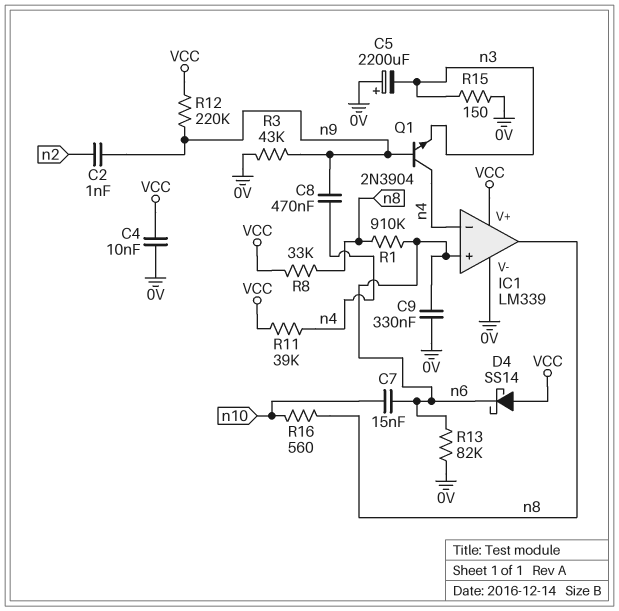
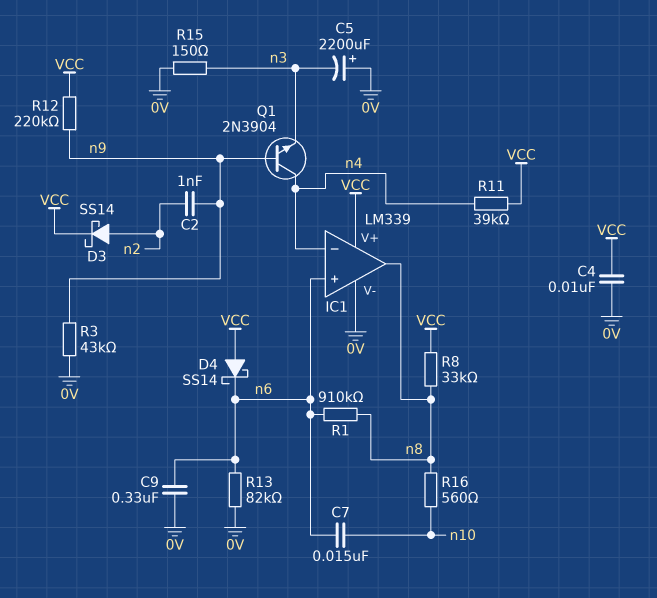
C8: 470nF (n4, n9) -> none
D3: none -> schottky SS14 (A n2, K VCC)

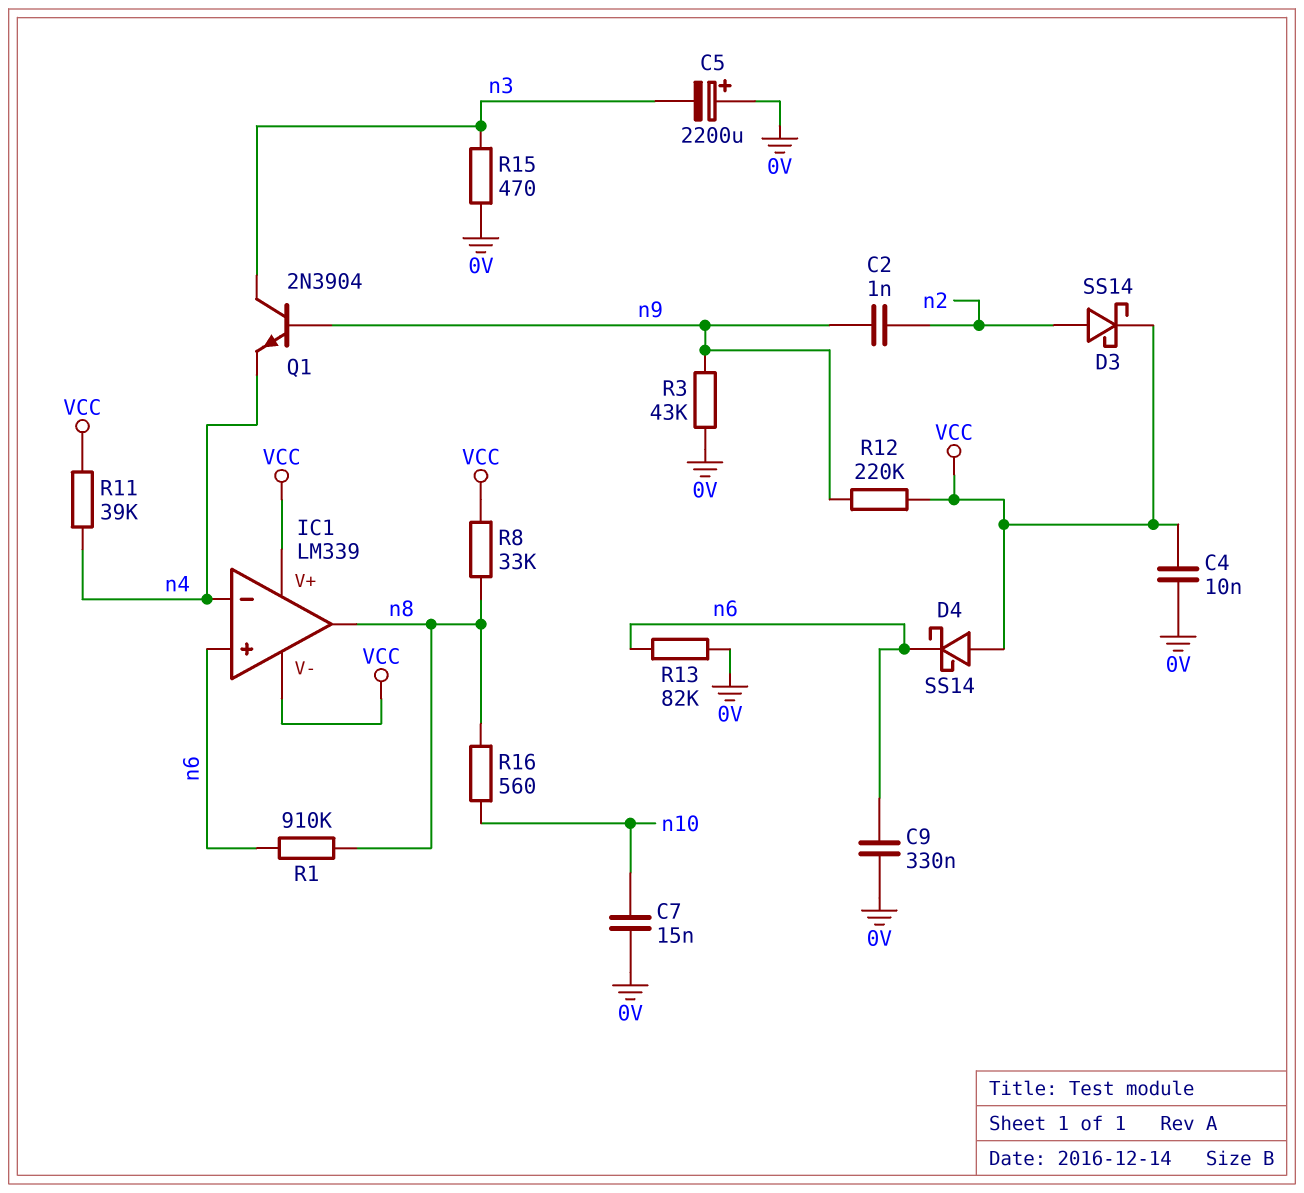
C7: 15nF (n6, n10) -> 15nF (0V, n10)
IC1 pin V-: 0V -> VCC
Q1: NPN 2N3904 (B n9, C n4, E n3) -> NPN 2N3904 (B n9, C n3, E n4)
R15: 150 (0V, n3) -> 470 (0V, n3)

